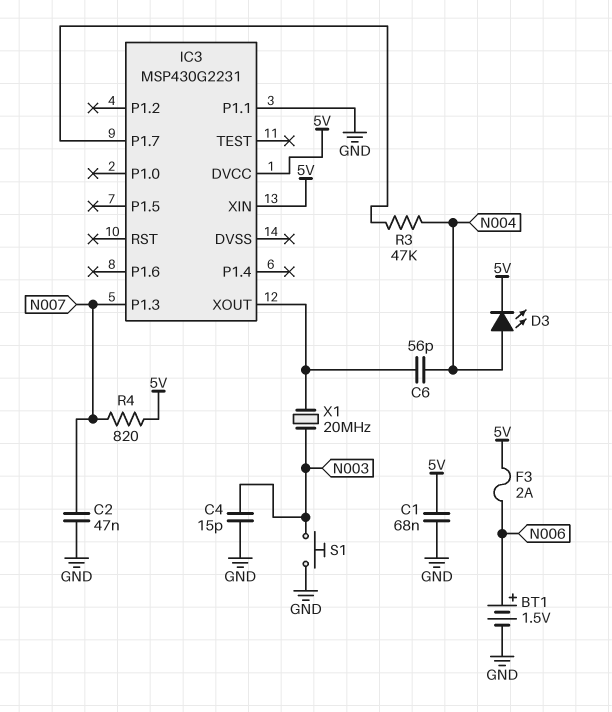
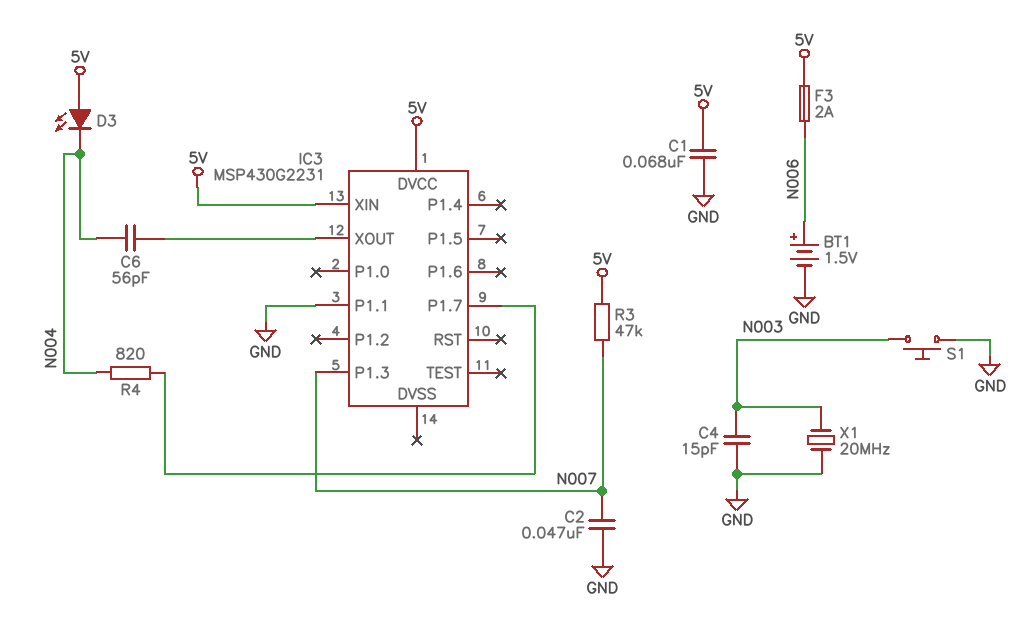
D3: LED (A N004, K 5V) -> LED (A 5V, K N004)
R3: 47k (IC3/P1.7, N004) -> 47k (5V, N007)
R4: 820 (5V, N007) -> 820 (IC3/P1.7, N004)
X1: 20MHz (IC3/XOUT, N003) -> 20MHz (GND, N003)

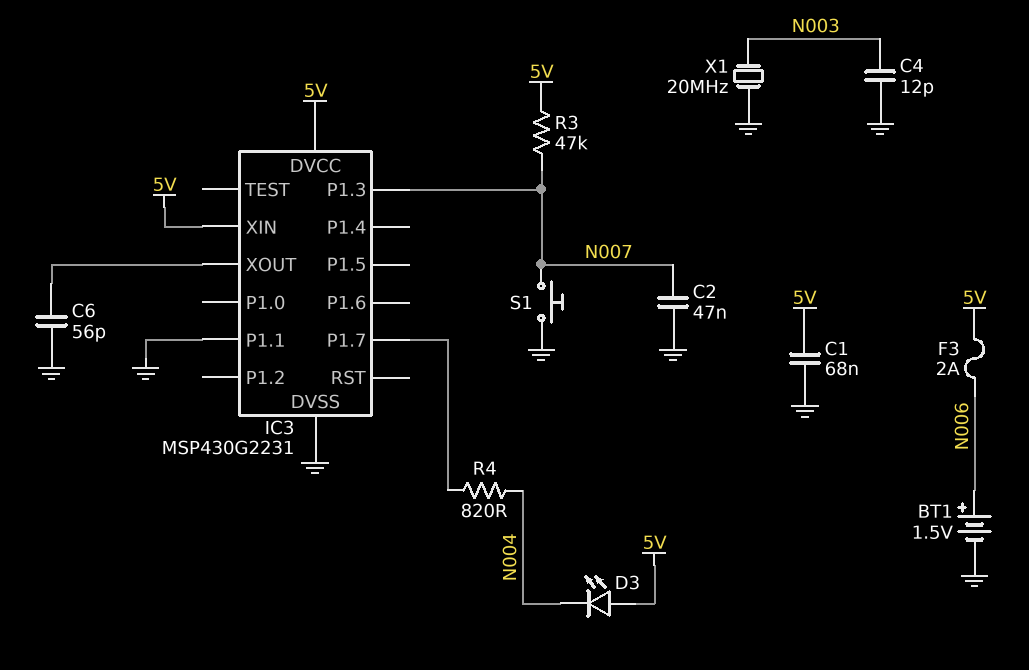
C4: 15pF (GND, N003) -> 12pF (GND, N003)
C6: 56pF (IC3/XOUT, N004) -> 56pF (GND, IC3/XOUT)
IC3 pin DVSS: none -> GND
S1: button (GND, N003) -> button (GND, N007)

